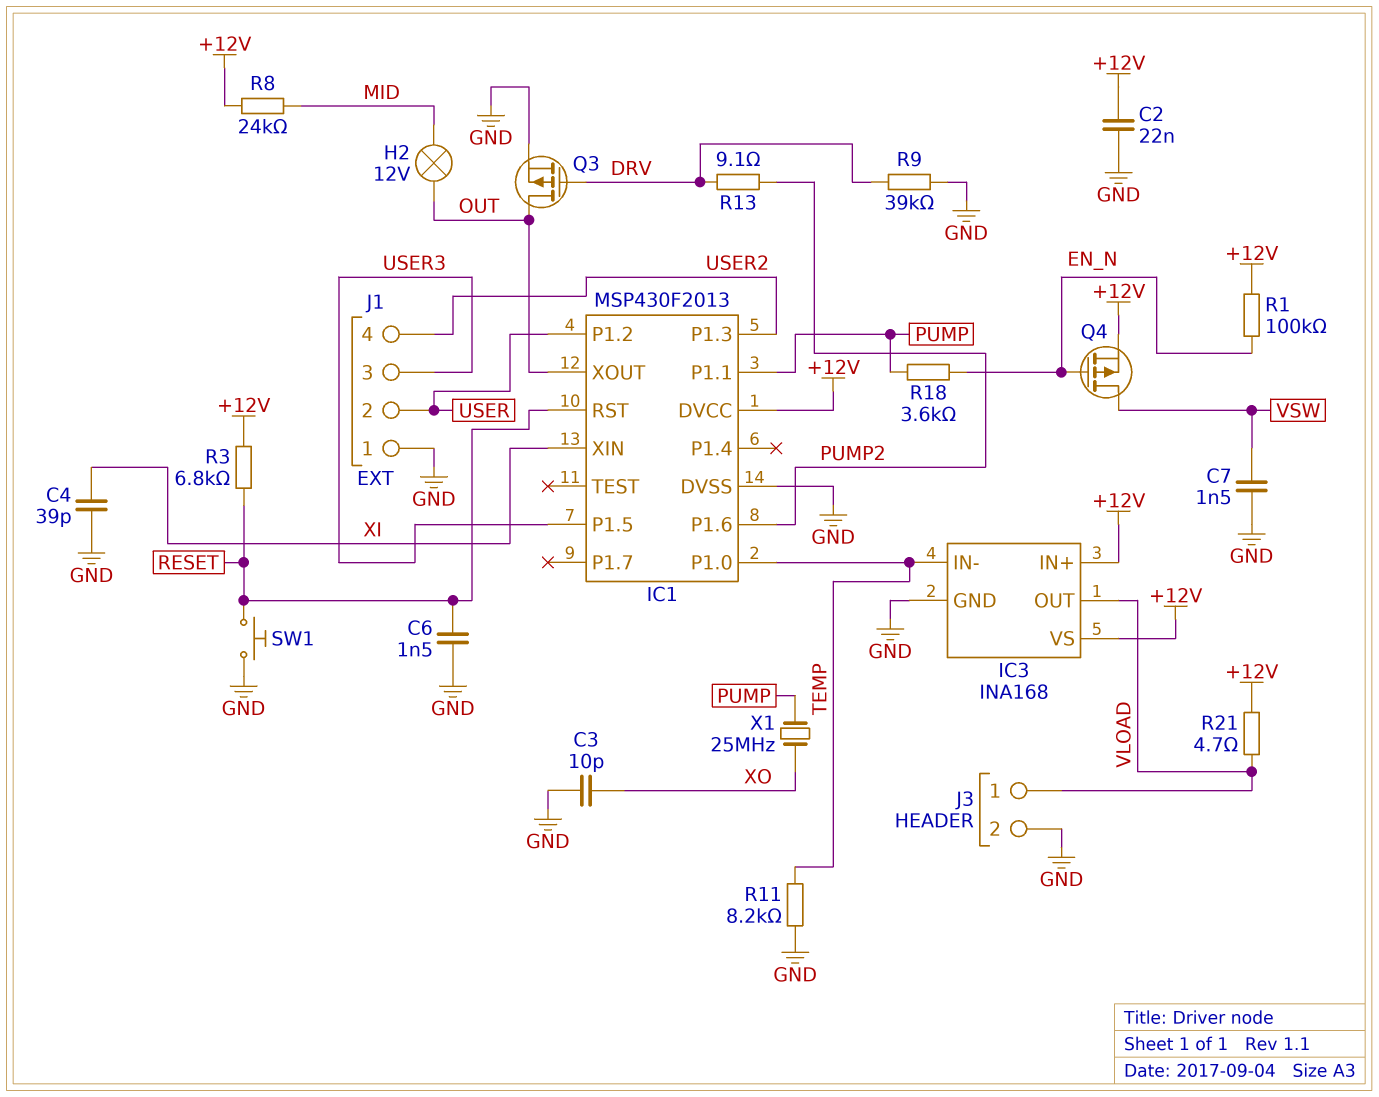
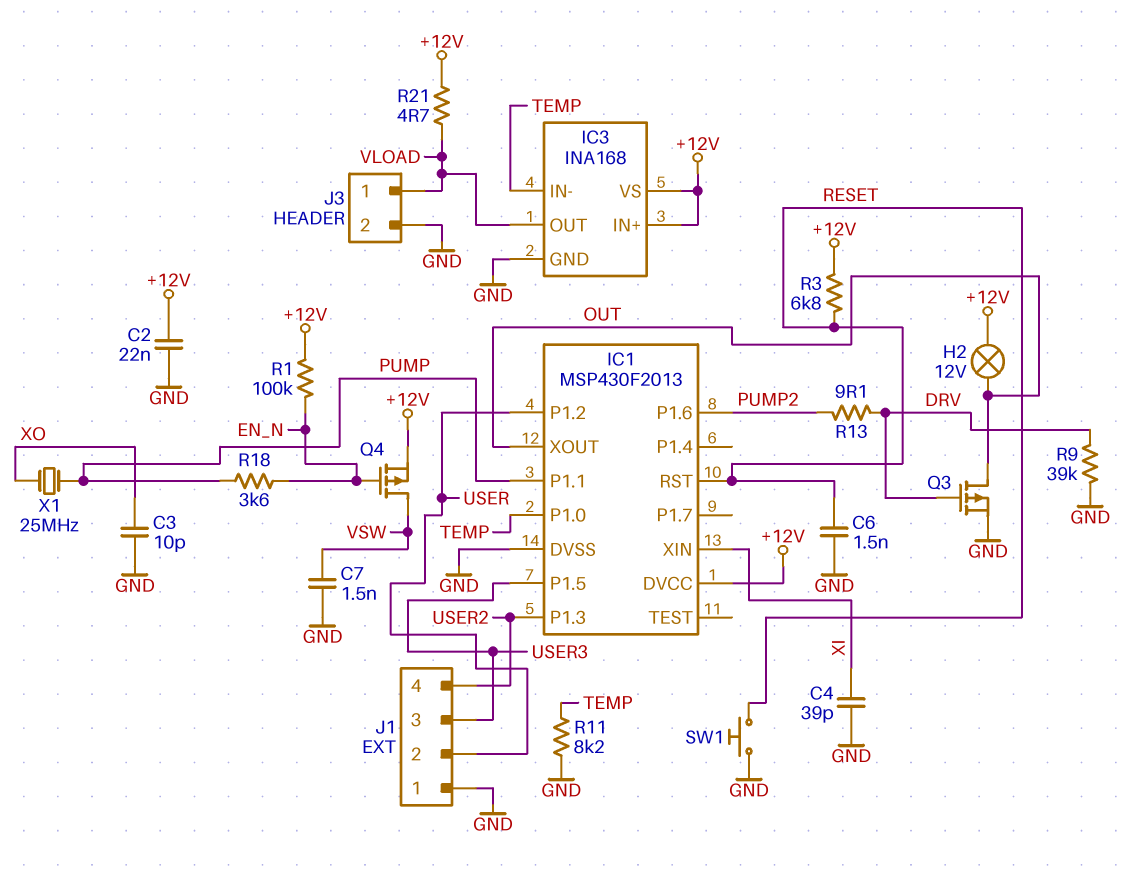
H2: lamp 12V (MID, OUT) -> lamp 12V (+12V, OUT)
R8: 24k (+12V, MID) -> none

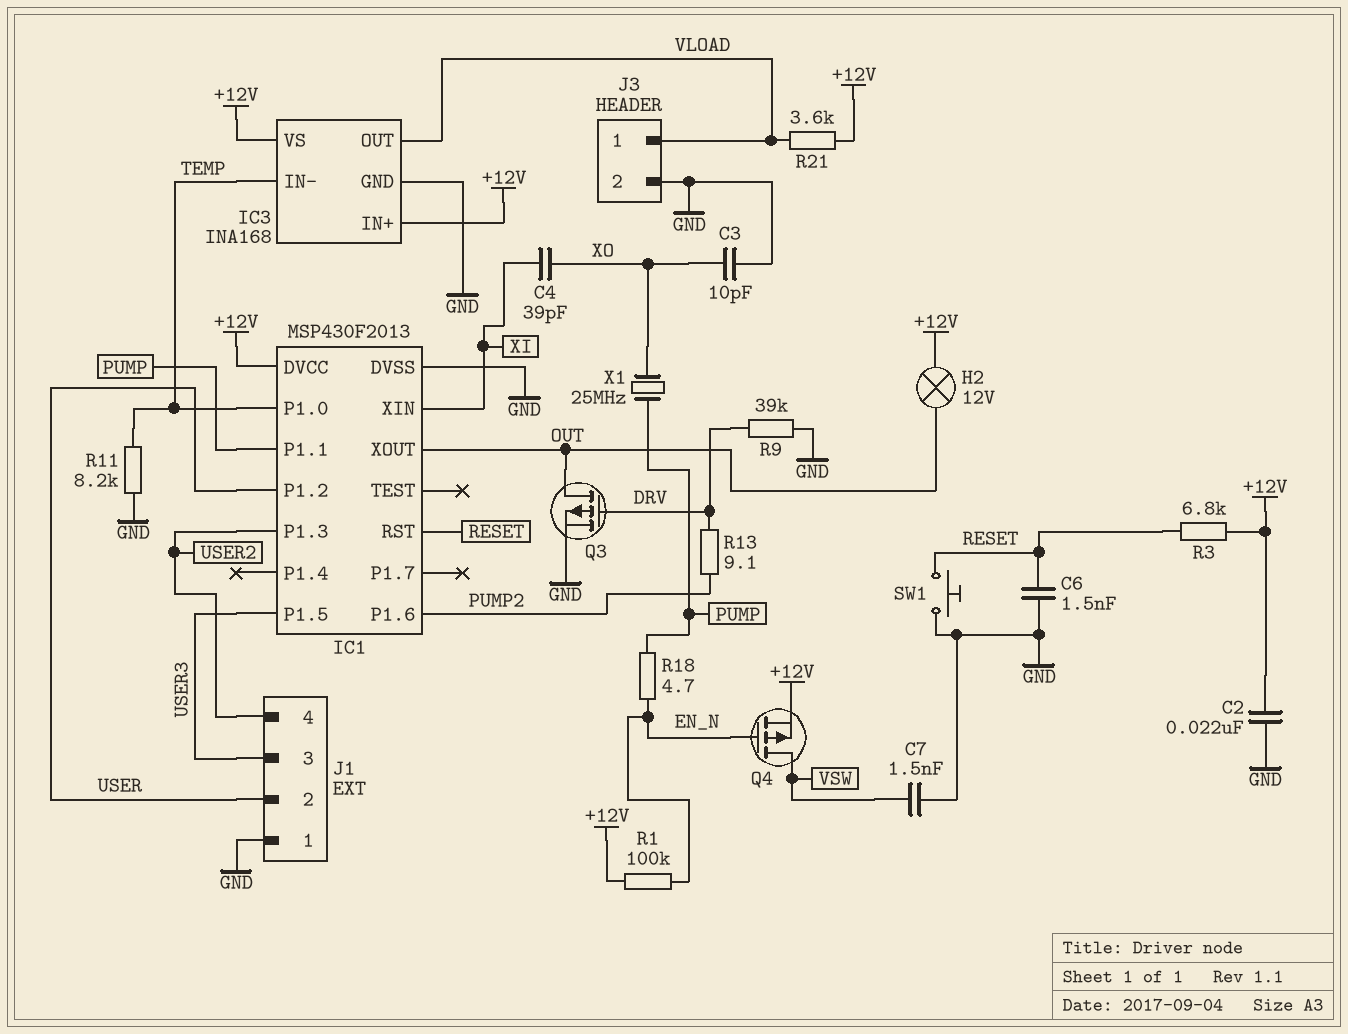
C4: 39pF (GND, XI) -> 39pF (XI, XO)
R18: 3.6k (EN_N, PUMP) -> 4.7 (EN_N, PUMP)
R21: 4.7 (+12V, VLOAD) -> 3.6k (+12V, VLOAD)

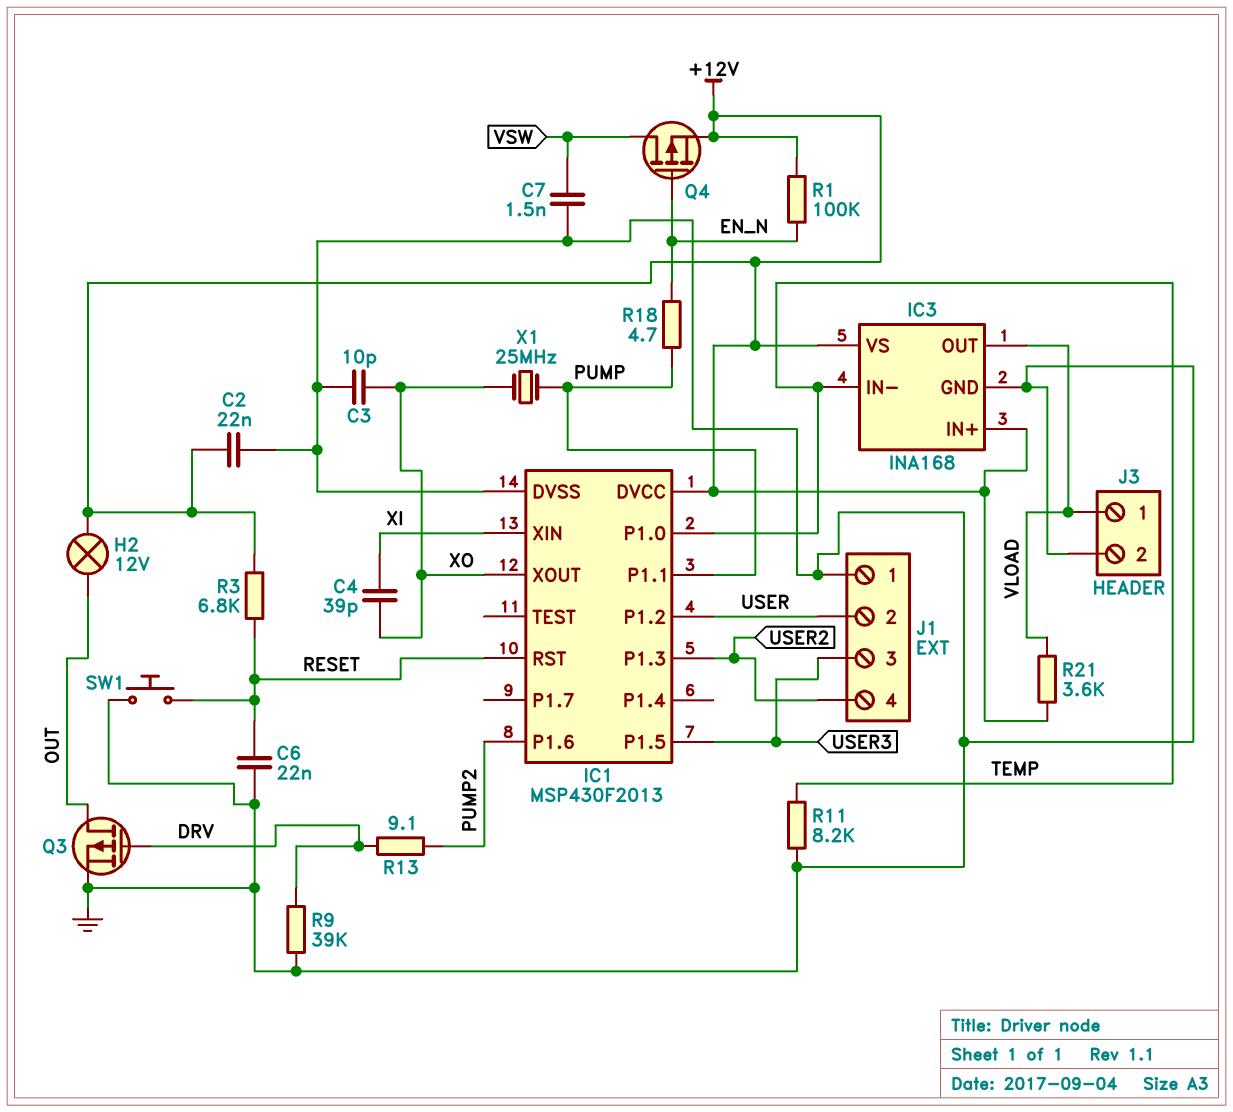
C6: 1.5nF (GND, RESET) -> 22nF (GND, RESET)
IC1 pin XOUT: OUT -> XO

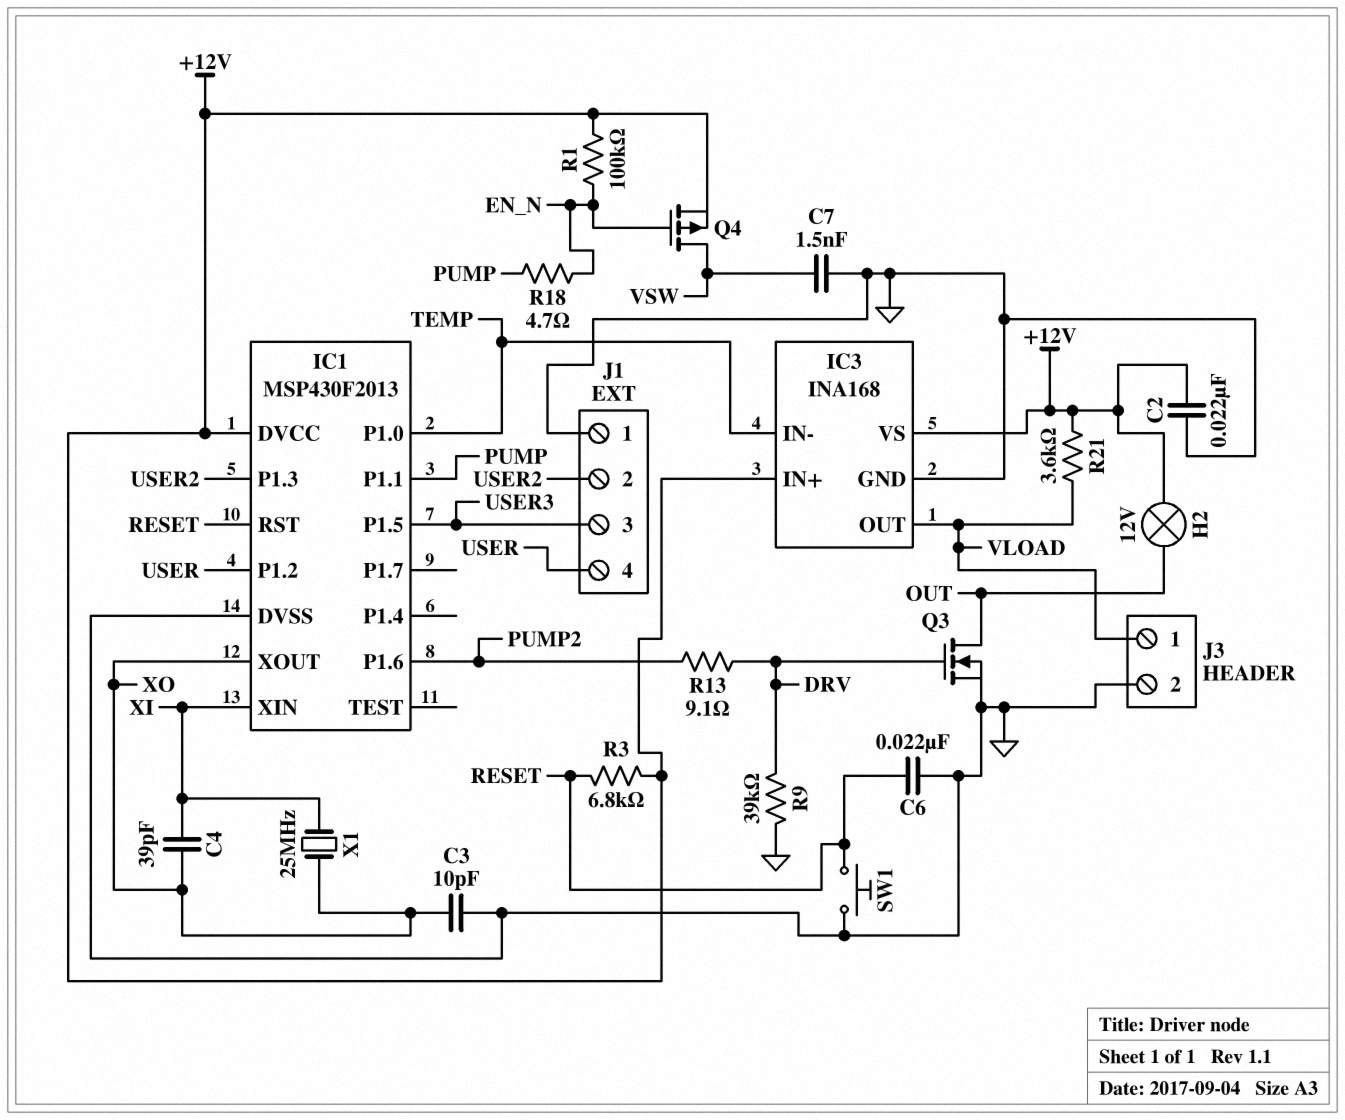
J1 pin 2: USER -> USER2
J1 pin 4: USER2 -> USER
Q3: PMOS (G DRV, D OUT, S GND) -> NMOS (G DRV, D OUT, S GND)
R11: 8.2k (GND, TEMP) -> none
X1: 25MHz (PUMP, XO) -> 25MHz (XI, XO)

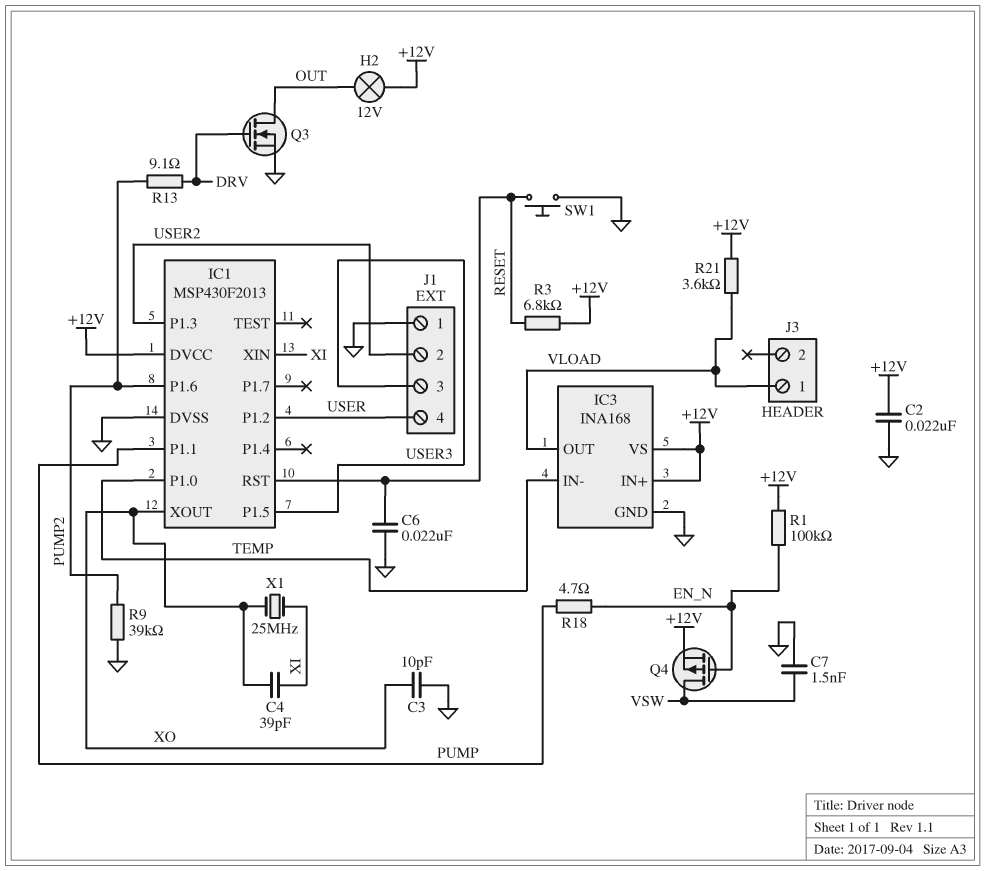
J3 pin 2: GND -> none
R9: 39k (DRV, GND) -> 39k (GND, PUMP2)

